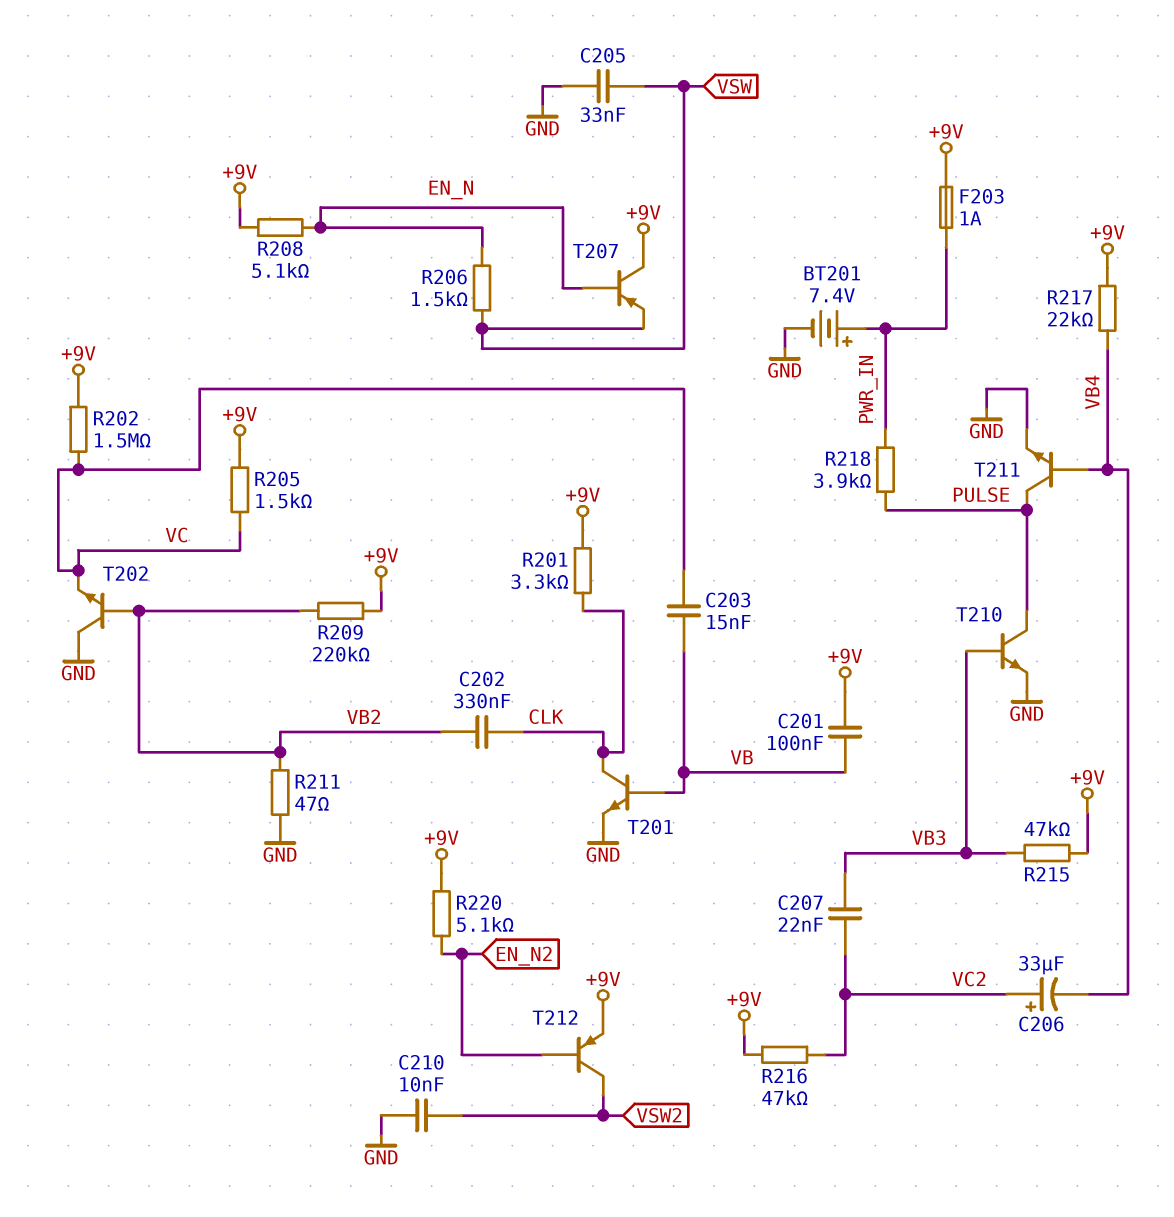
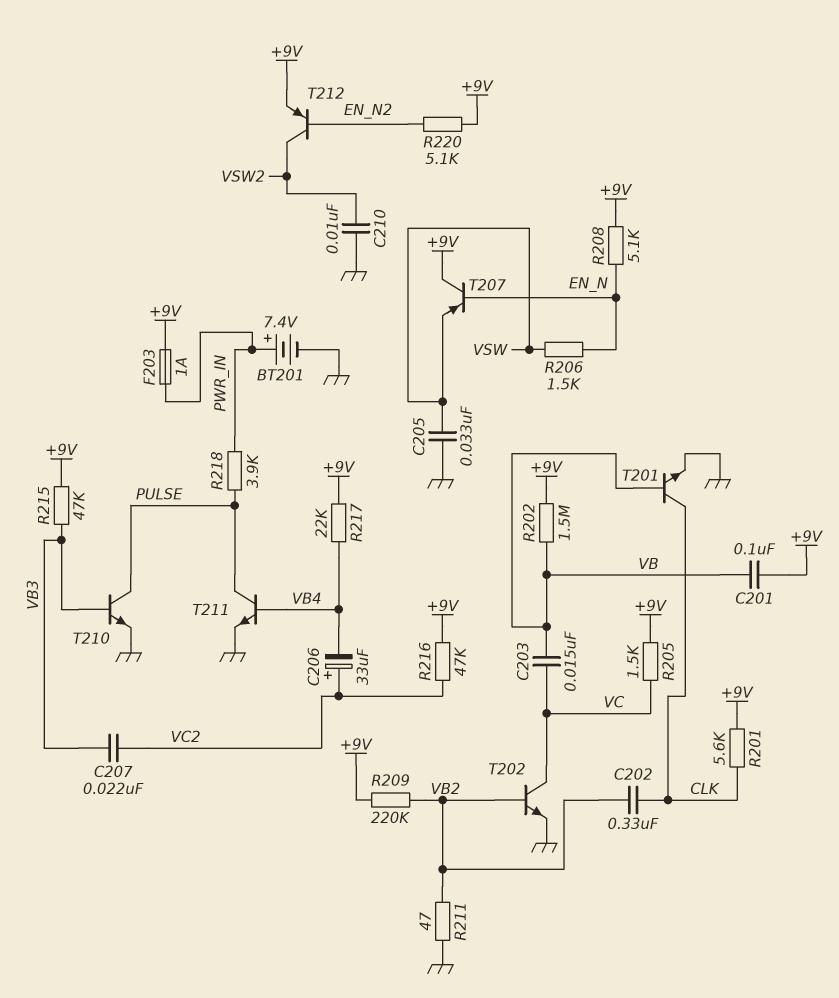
R201: 3.3k (+9V, CLK) -> 5.6k (+9V, CLK)
R202: 1.5M (+9V, VC) -> 1.5M (+9V, VB)
T202: NPN (B VB2, C GND, E VC) -> NPN (B VB2, C VC, E GND)

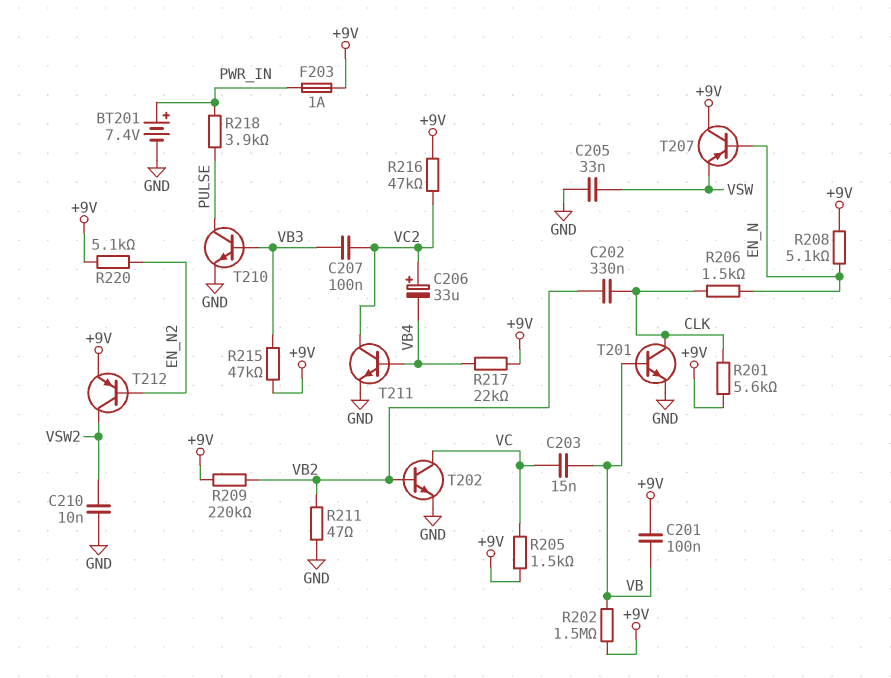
C207: 22nF (VB3, VC2) -> 100nF (VB3, VC2)
R206: 1.5k (EN_N, VSW) -> 1.5k (CLK, EN_N)
T211: NPN (B VB4, C PULSE, E GND) -> NPN (B VB4, C VC2, E GND)

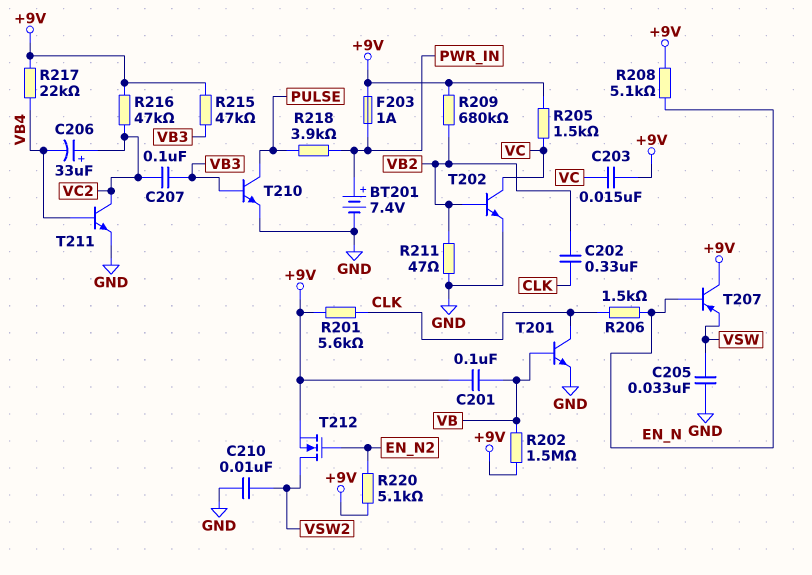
C203: 15nF (VB, VC) -> 15nF (+9V, VC)
R209: 220k (+9V, VB2) -> 680k (+9V, VB2)
T212: PNP (B EN_N2, C VSW2, E +9V) -> NMOS (G EN_N2, D VSW2, S +9V)

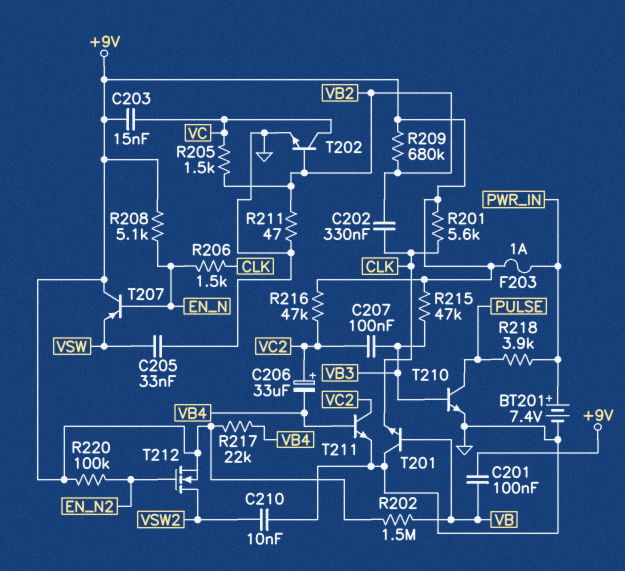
R205: 1.5k (+9V, VC) -> 1.5k (VB2, VC)
R220: 5.1k (+9V, EN_N2) -> 100k (+9V, EN_N2)
T201: NPN (B VB, C CLK, E GND) -> NPN (B VB, C GND, E CLK)

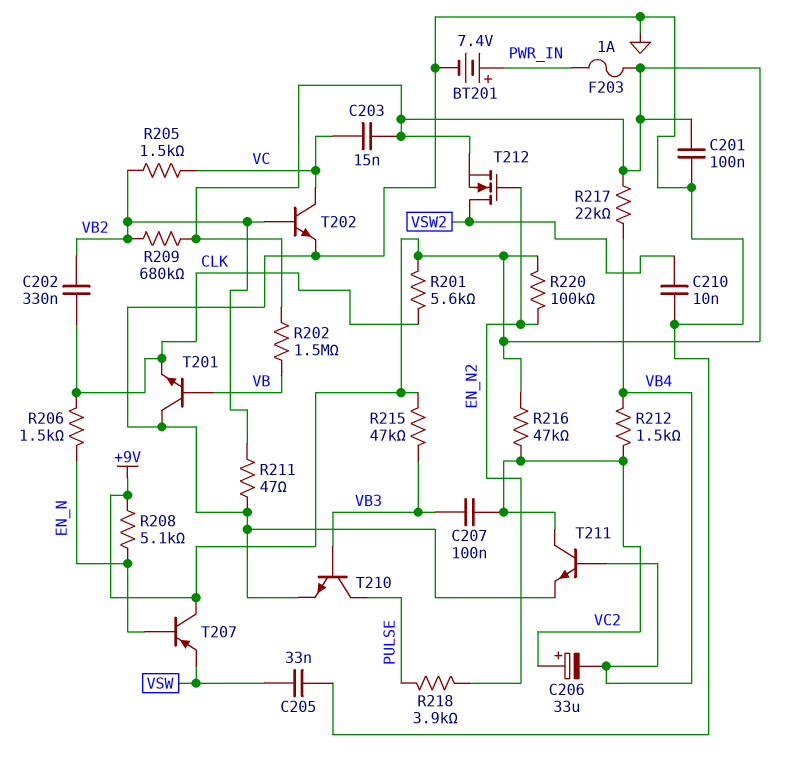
C201: 100nF (+9V, VB) -> 100nF (+9V, GND)
R212: none -> 1.5k (VB4, VC2)
R218: 3.9k (PULSE, PWR_IN) -> 3.9k (EN_N2, PULSE)

